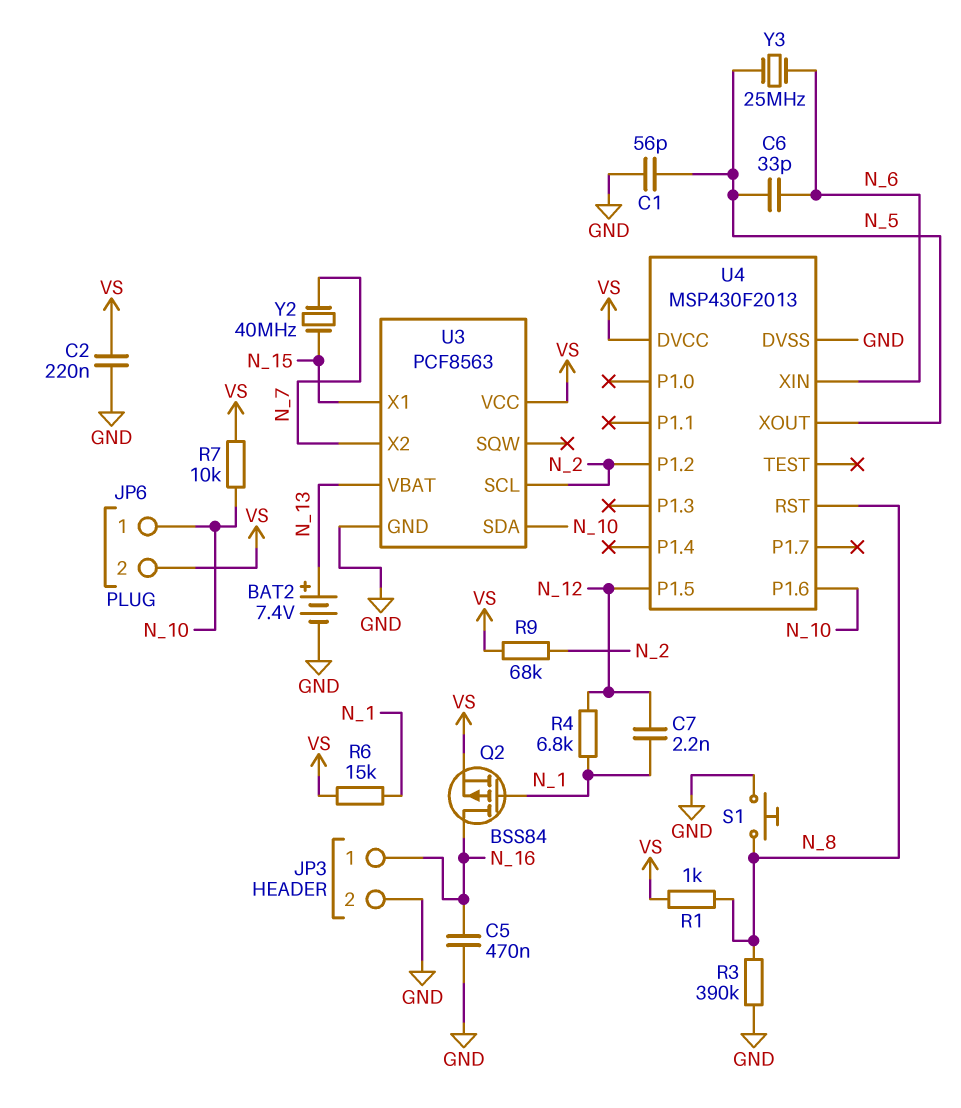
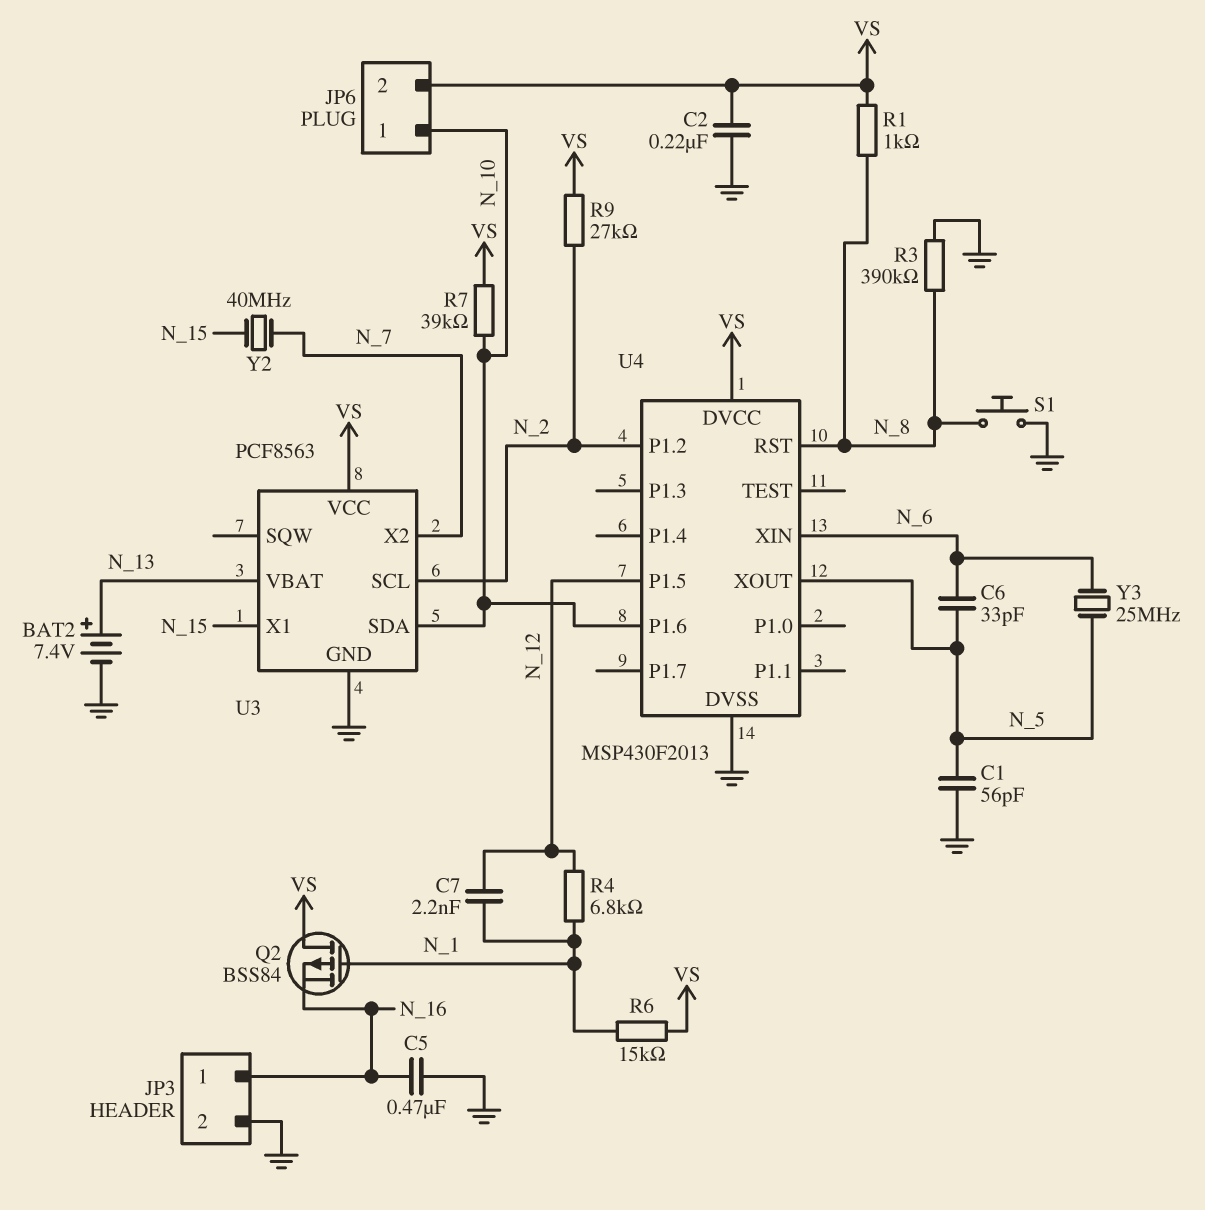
Q2: PMOS BSS84 (G N_1, D N_16, S VS) -> PMOS BSS84 (G N_1, D VS, S N_16)
R7: 10k (N_10, VS) -> 39k (N_10, VS)
R9: 68k (N_2, VS) -> 27k (N_2, VS)

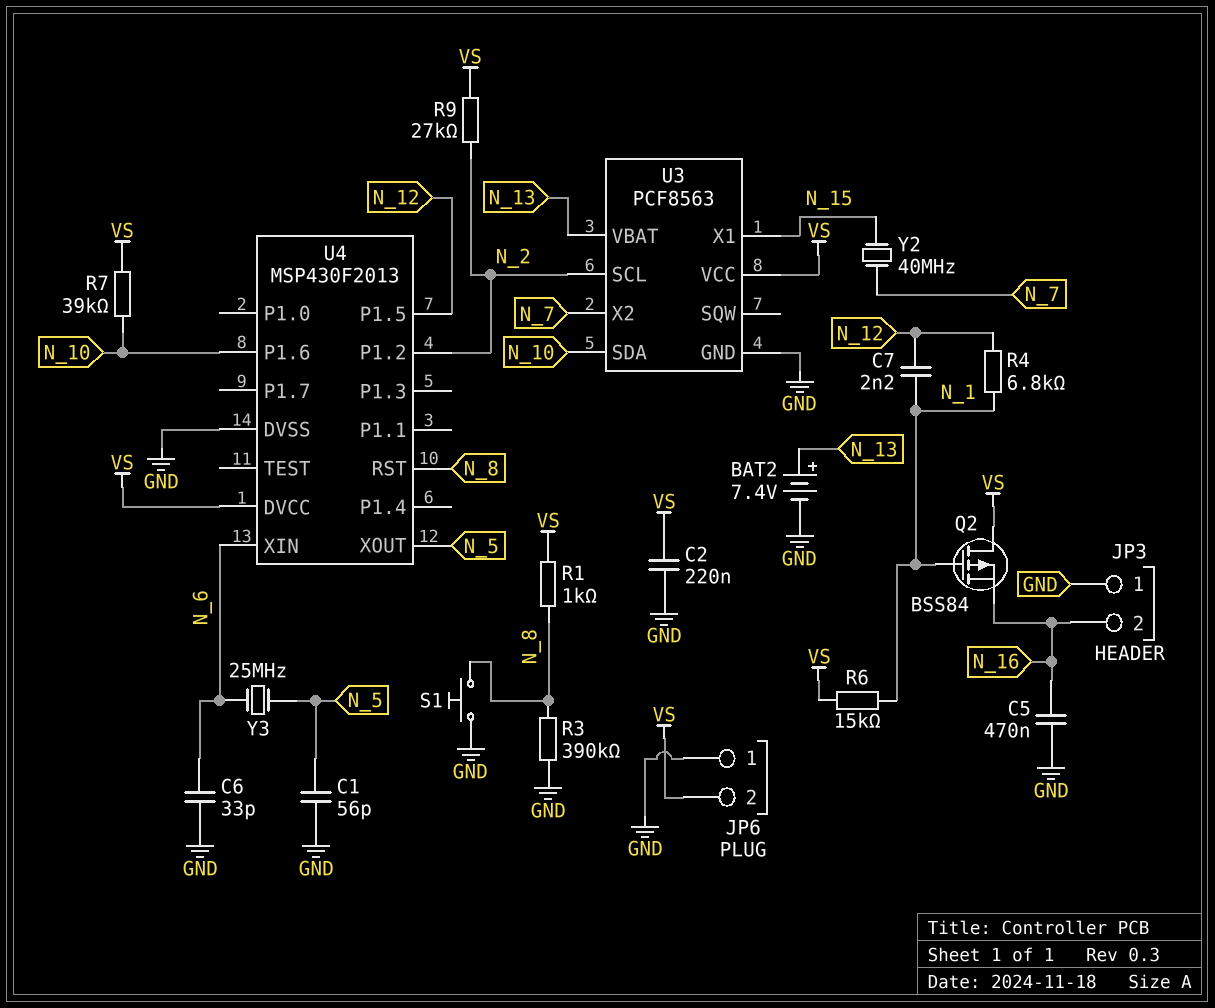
C6: 33pF (N_5, N_6) -> 33pF (GND, N_6)
JP3 pin 1: N_16 -> GND
JP3 pin 2: GND -> N_16
JP6 pin 1: N_10 -> GND

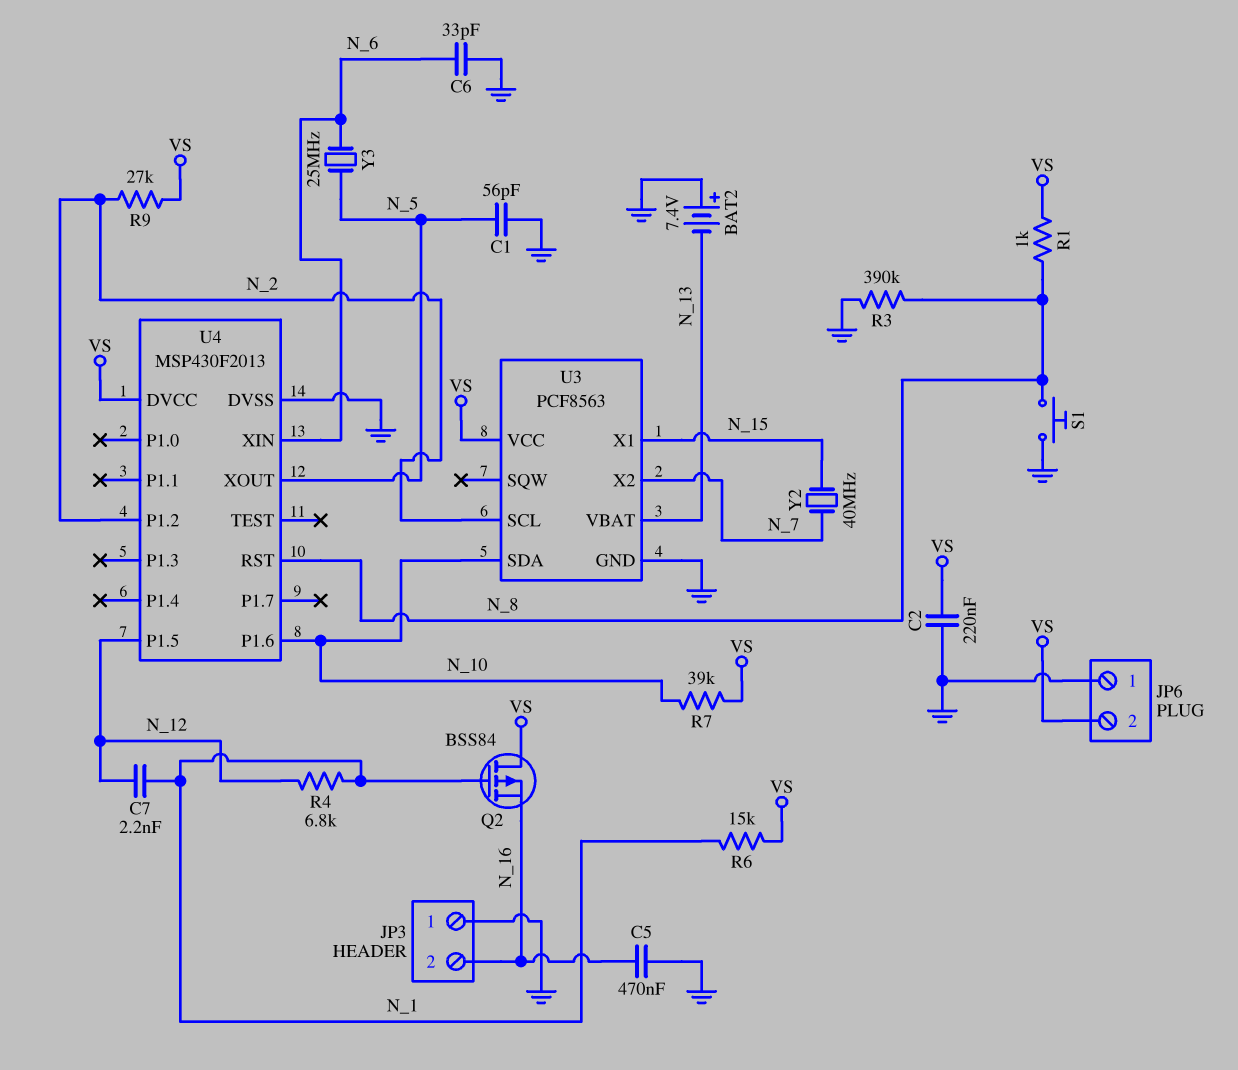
BAT2: 7.4V (plus N_13, minus GND) -> 7.4V (plus GND, minus N_13)

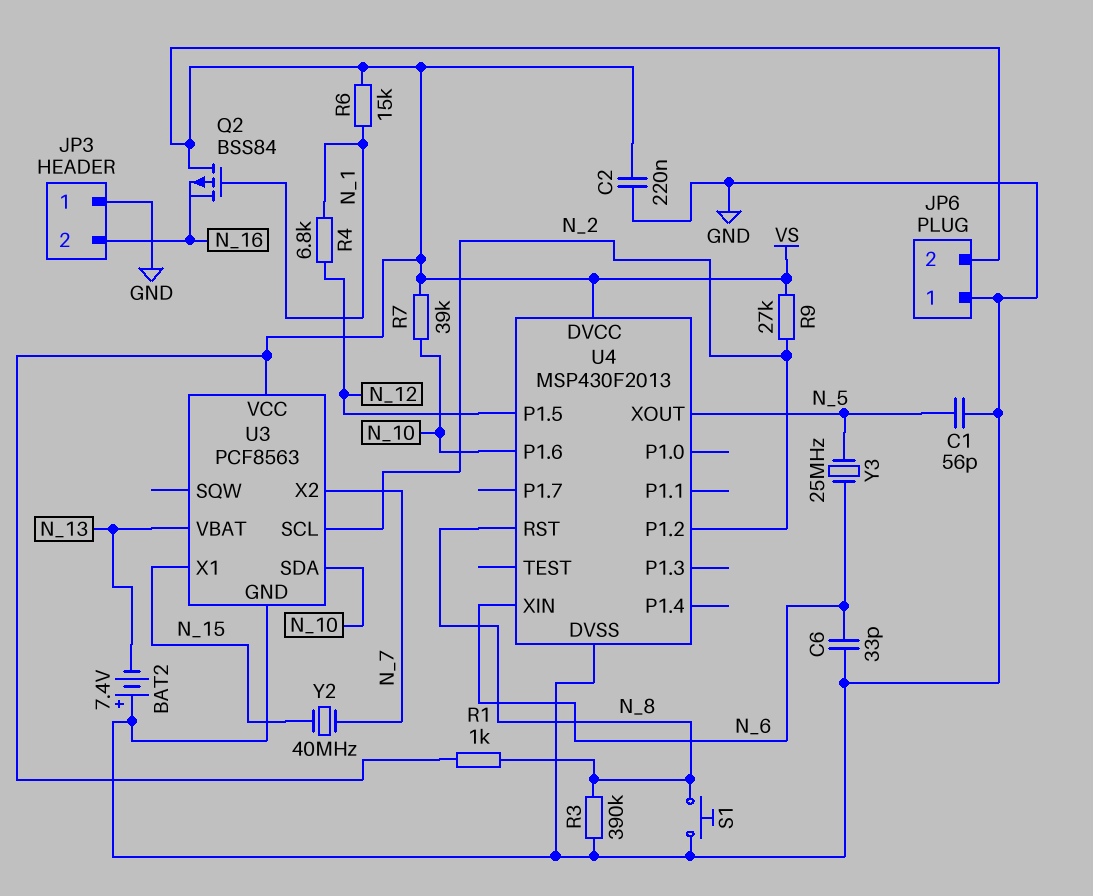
C5: 470nF (GND, N_16) -> none
C7: 2.2nF (N_1, N_12) -> none

